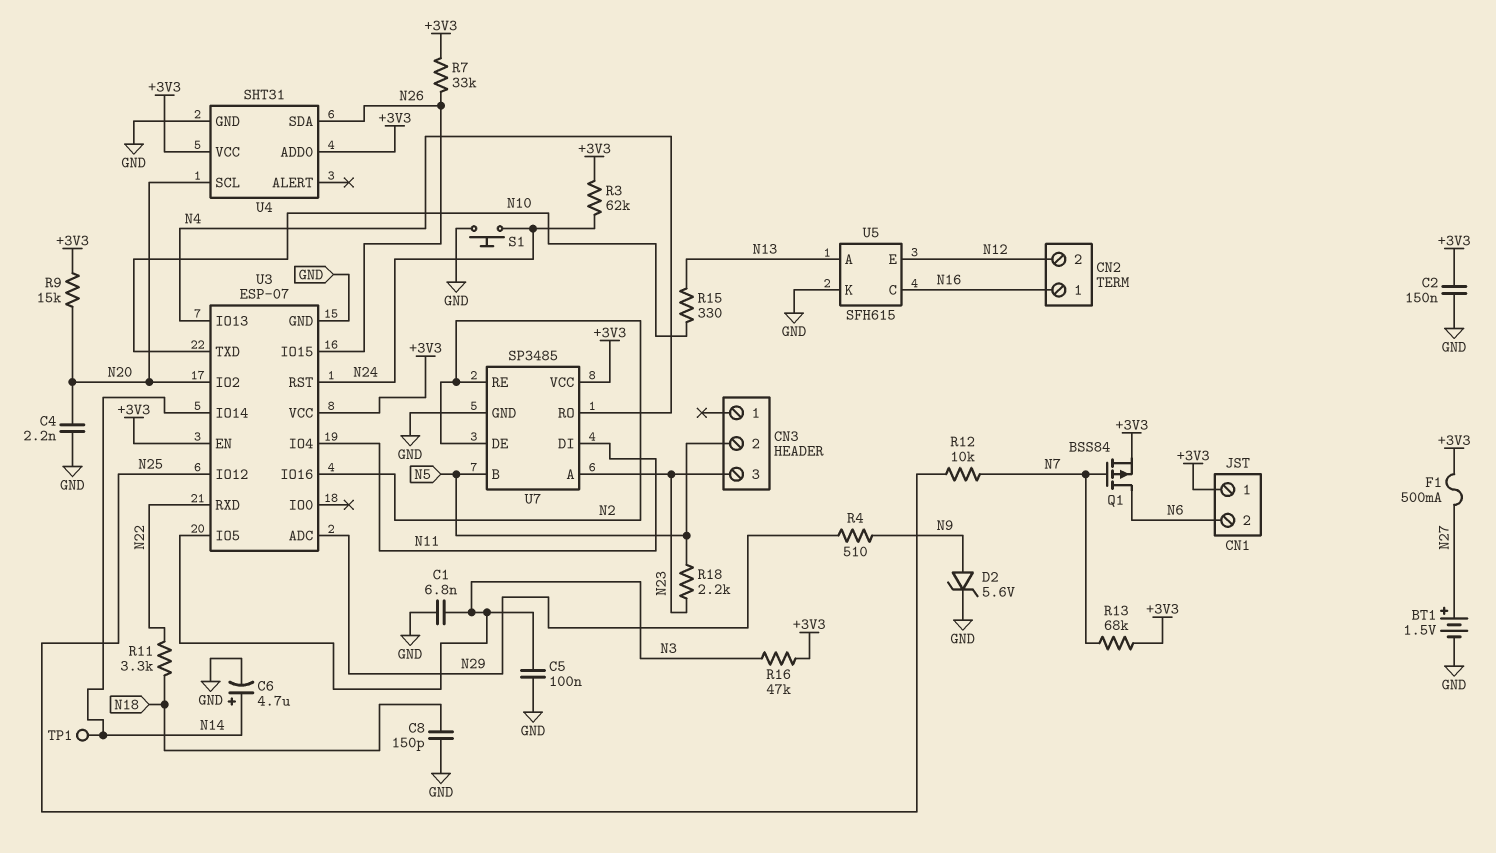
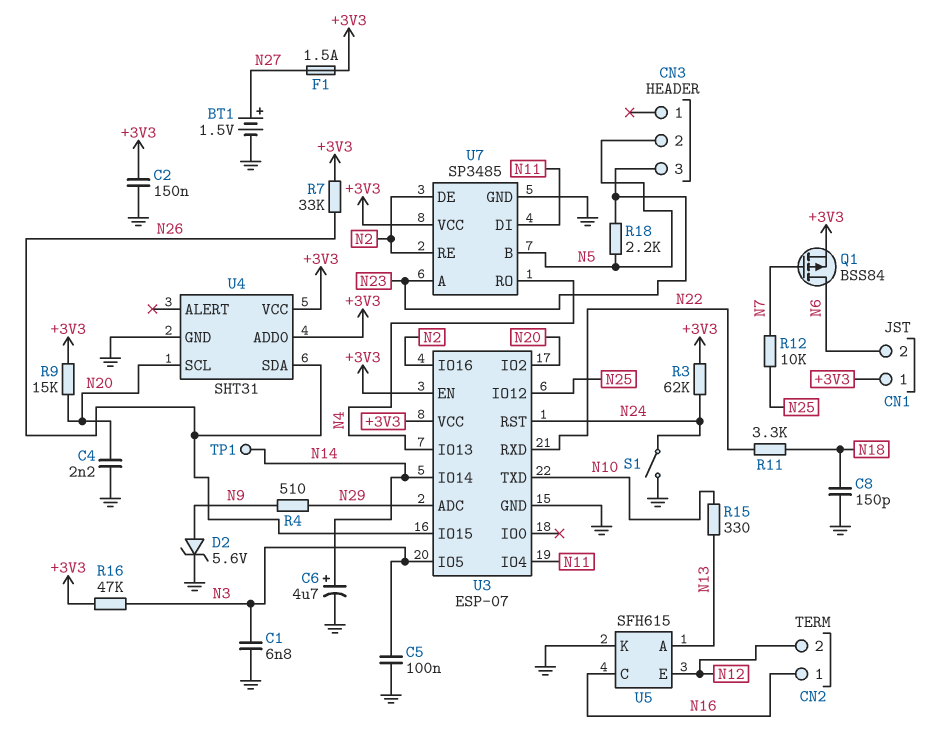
F1: 500mA (+3V3, N27) -> 1.5A (+3V3, N27)
R13: 68k (+3V3, N7) -> none
S1: button (GND, N24) -> switch (GND, N24)

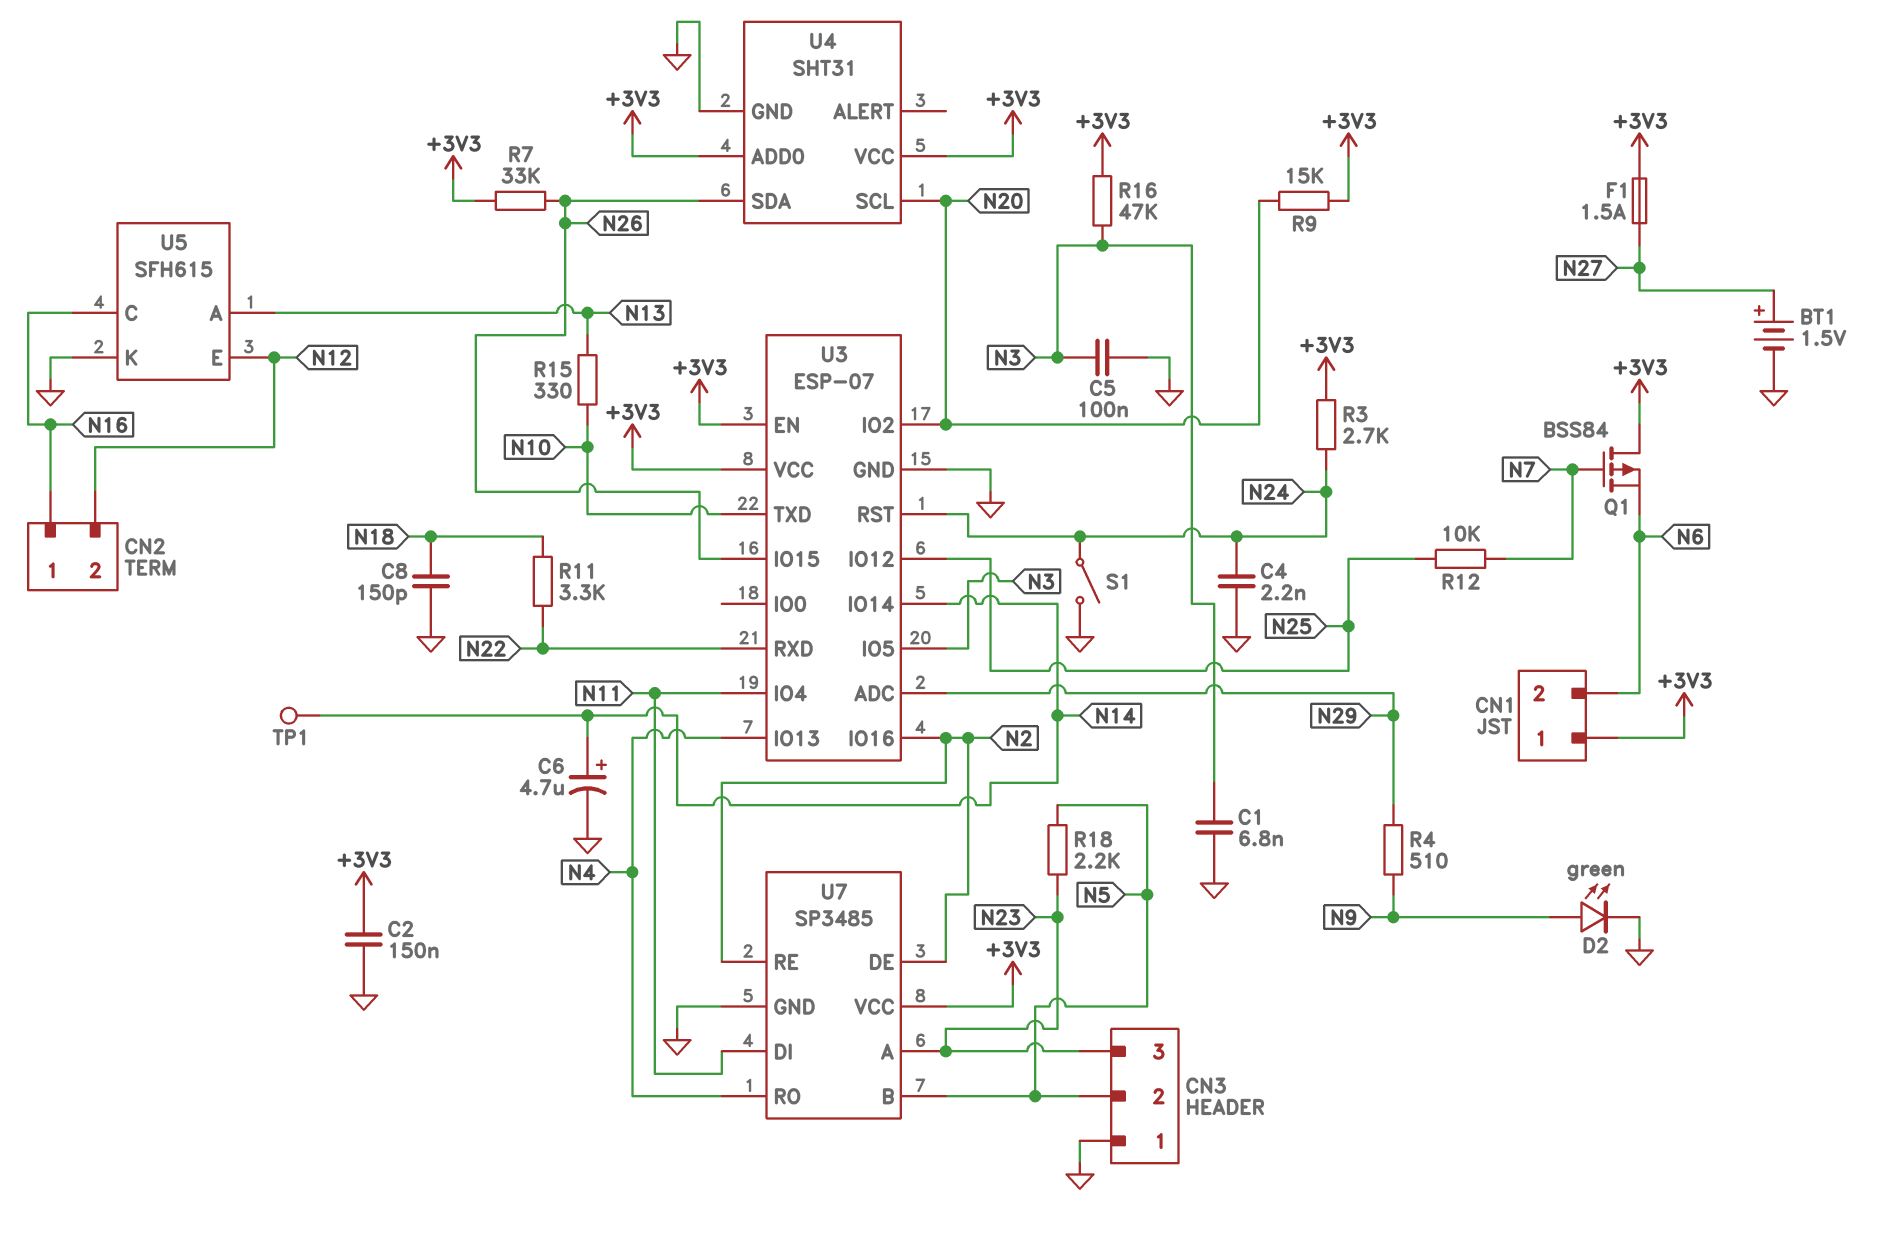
C4: 2.2nF (GND, N20) -> 2.2nF (GND, N24)
CN3 pin 1: none -> GND
D2: zener 5.6V (A N9, K GND) -> LED green (A N9, K GND)
Q1: PMOS BSS84 (G N7, D N6, S +3V3) -> PMOS BSS84 (G N7, D +3V3, S N6)
R3: 62k (+3V3, N24) -> 2.7k (+3V3, N24)

